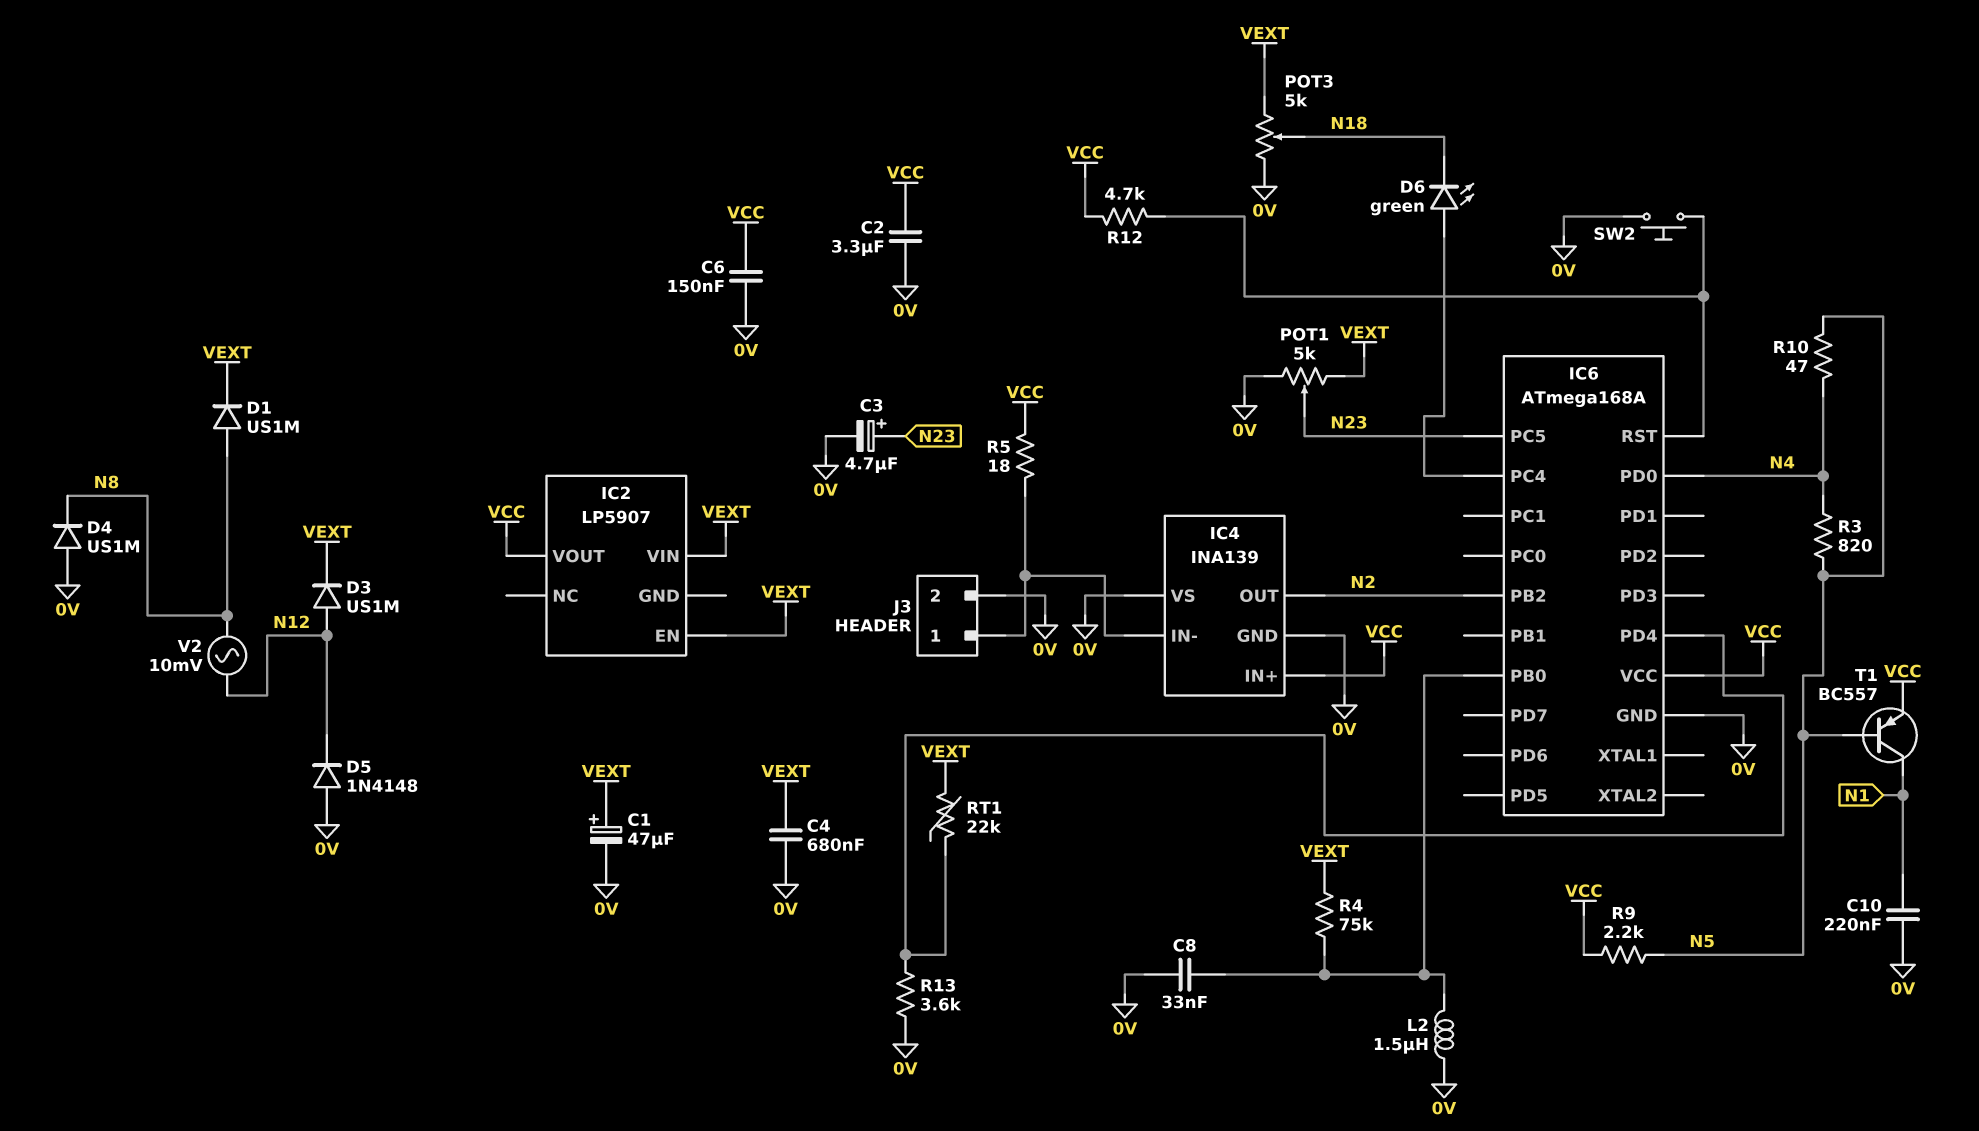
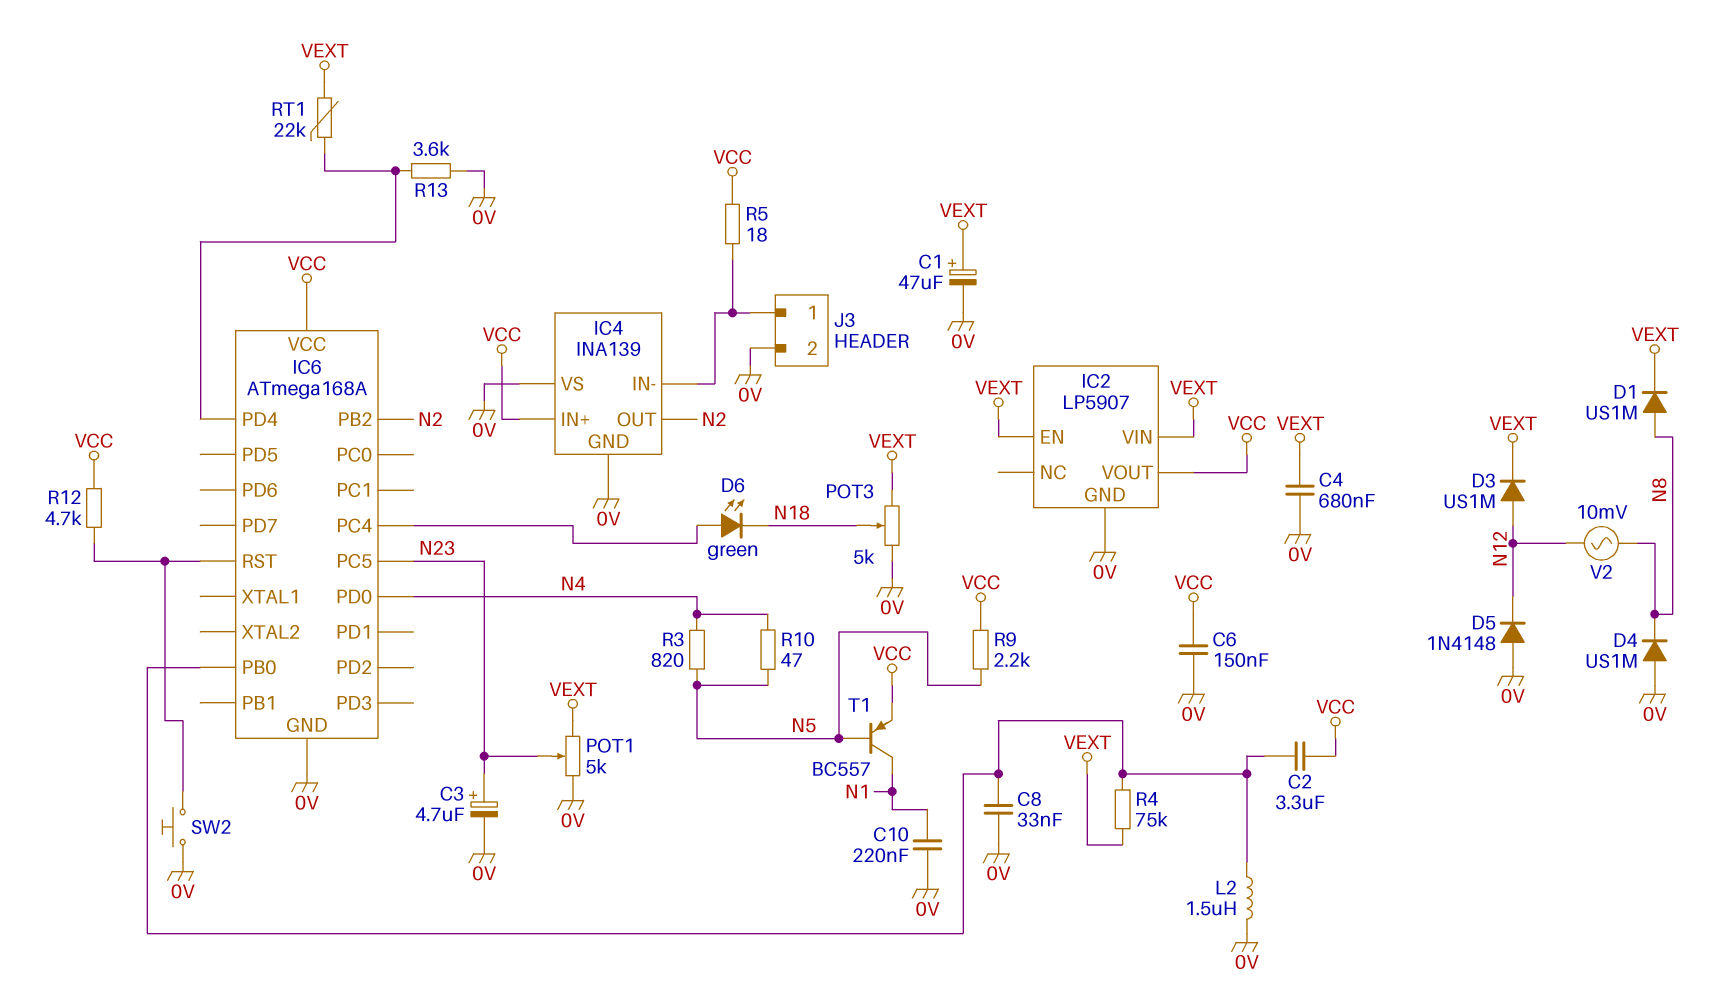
C2: 3.3uF (0V, VCC) -> 3.3uF (IC6/PB0, VCC)
IC2 pin GND: none -> 0V

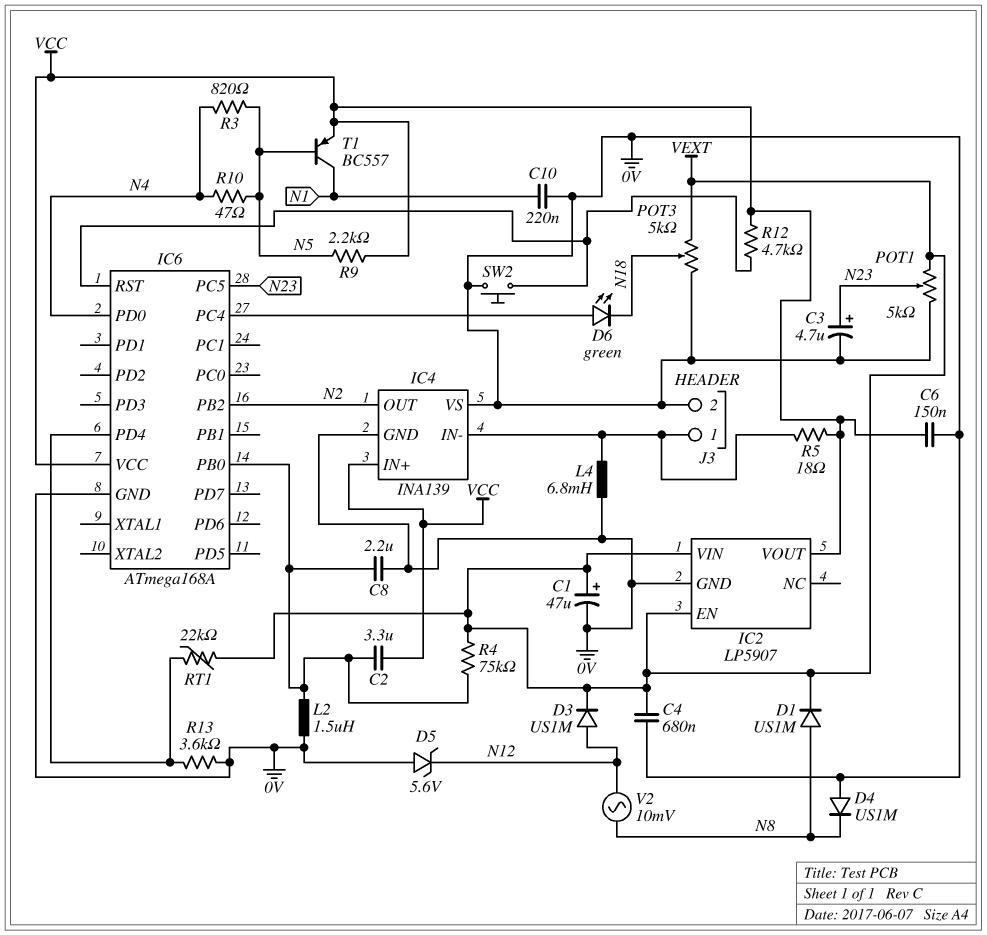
C8: 33nF (0V, IC6/PB0) -> 2.2uF (0V, IC6/PB0)
D5: diode 1N4148 (A 0V, K N12) -> zener 5.6V (A 0V, K N12)
L4: none -> 6.8mH (0V, IC4/IN-)

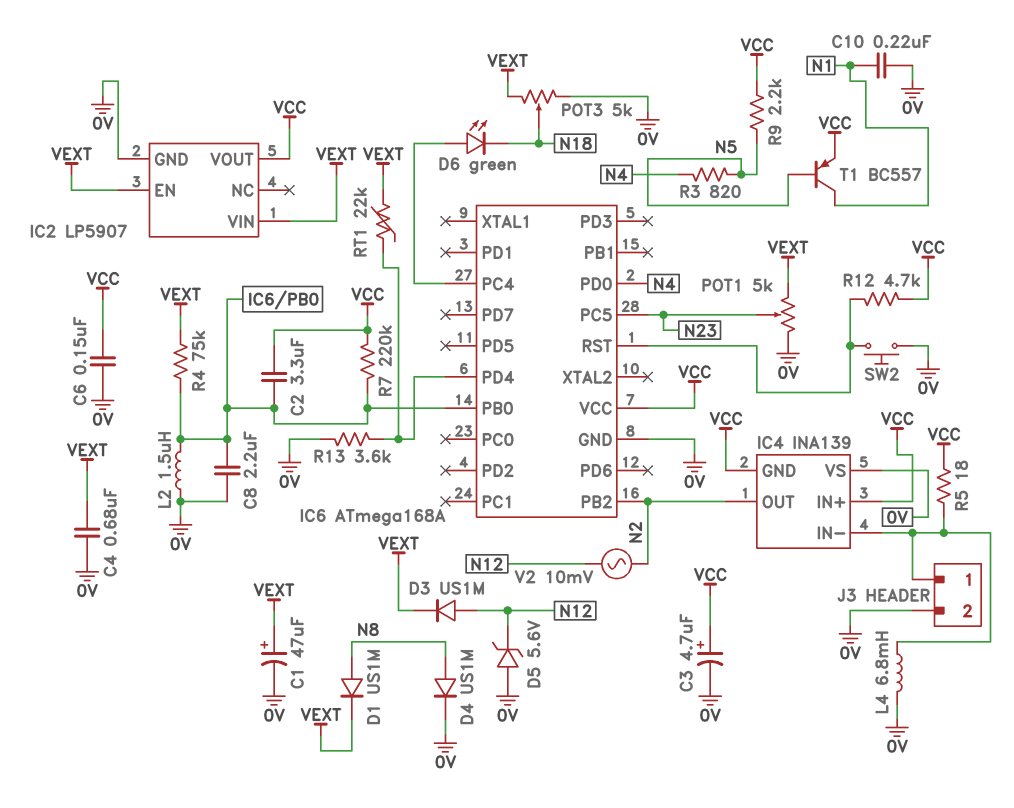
C3: 4.7uF (plus N23, minus 0V) -> 4.7uF (plus VCC, minus 0V)
D4: diode US1M (A 0V, K N8) -> diode US1M (A N8, K 0V)
IC4 pin GND: 0V -> VCC
R7: none -> 220k (IC6/PB0, VCC)
R10: 47 (N4, N5) -> none
V2: AC 10mV (N8, N12) -> AC 10mV (N2, N12)

